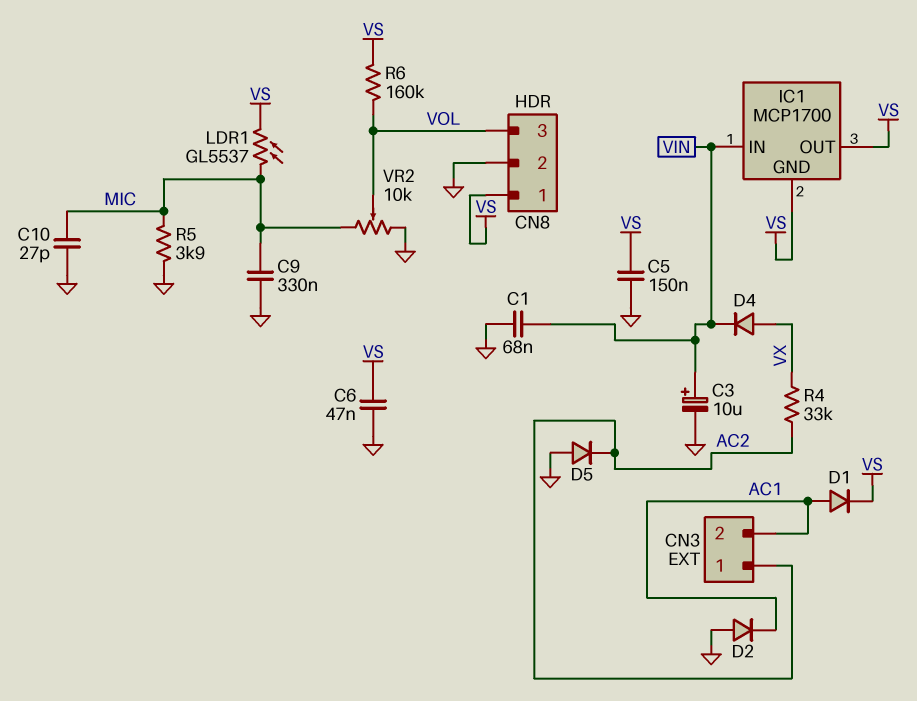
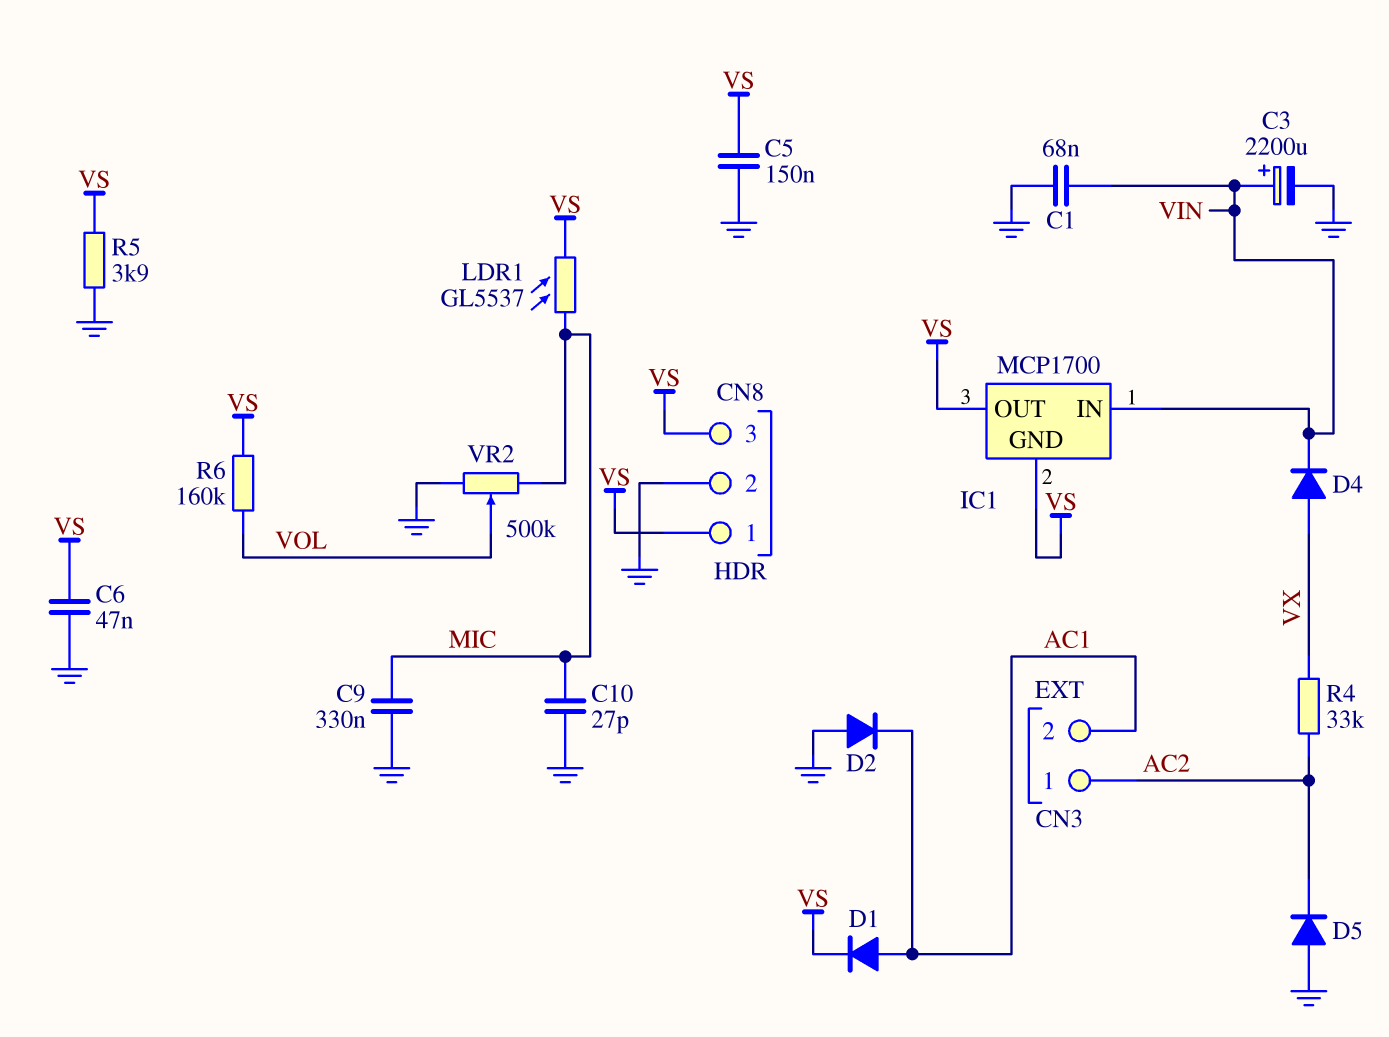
C3: 10uF (plus VIN, minus GND) -> 2200uF (plus VIN, minus GND)
CN8 pin 3: VOL -> VS
R5: 3.9k (GND, MIC) -> 3.9k (GND, VS)
VR2: 10k (GND, MIC, wiper VOL) -> 500k (GND, MIC, wiper VOL)

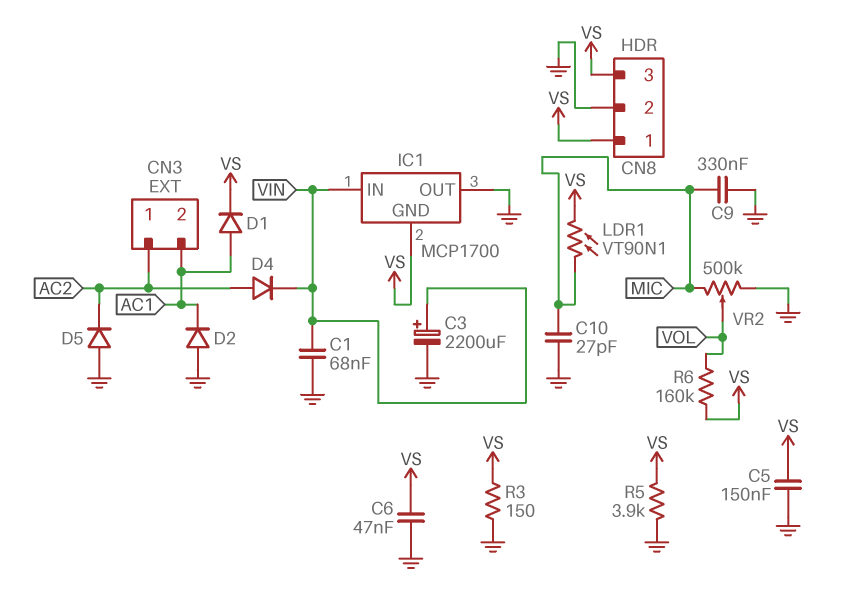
D4: diode (A VX, K VIN) -> diode (A AC2, K VIN)
IC1 pin OUT: VS -> GND
LDR1: GL5537 (MIC, VS) -> VT90N1 (MIC, VS)
R3: none -> 150 (GND, VS)
R4: 33k (AC2, VX) -> none

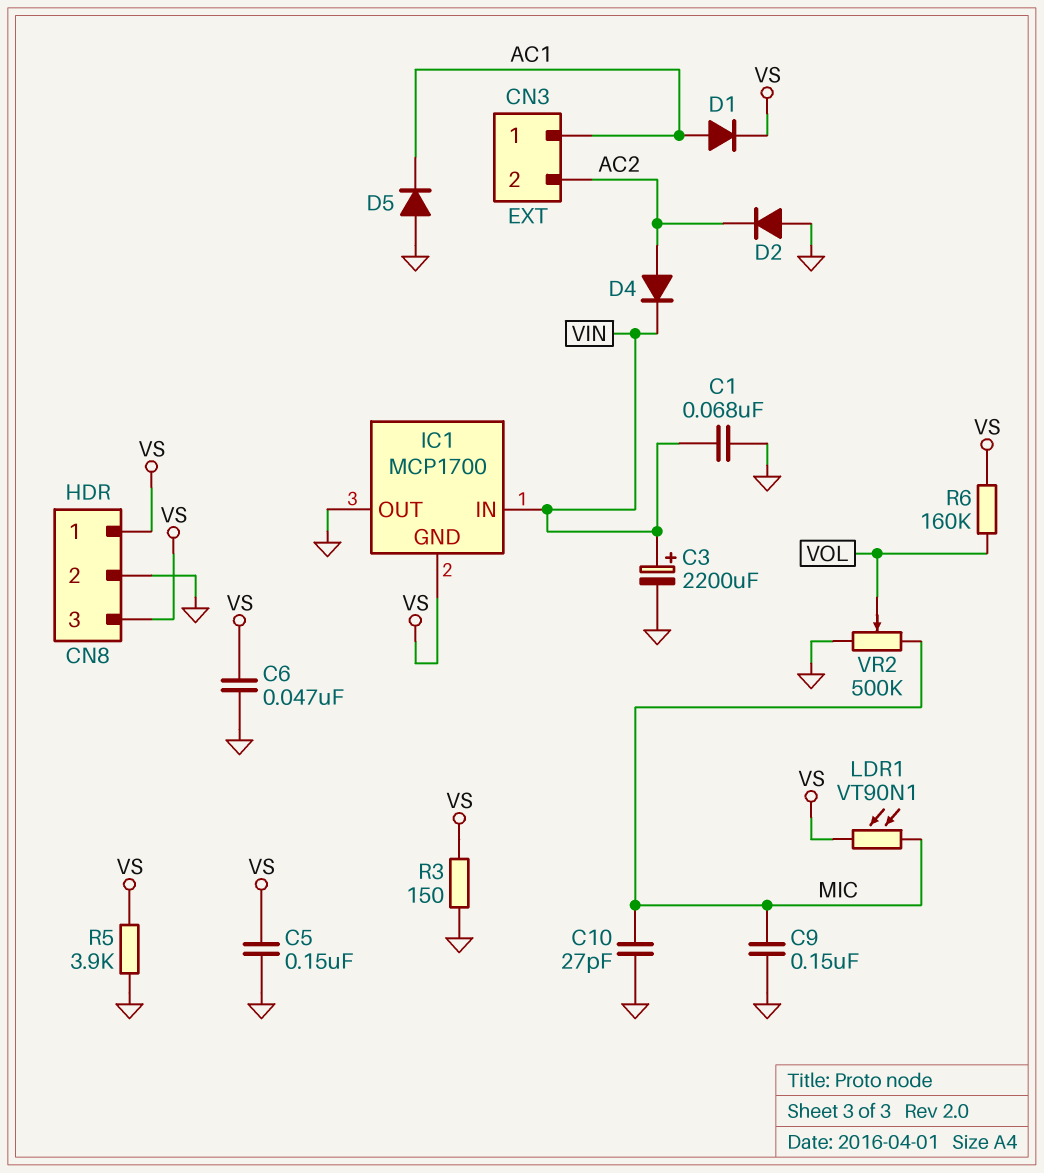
C9: 330nF (GND, MIC) -> 150nF (GND, MIC)
CN3 pin 1: AC2 -> AC1
CN3 pin 2: AC1 -> AC2
D2: diode (A GND, K AC1) -> diode (A GND, K AC2)
D5: diode (A GND, K AC2) -> diode (A GND, K AC1)

